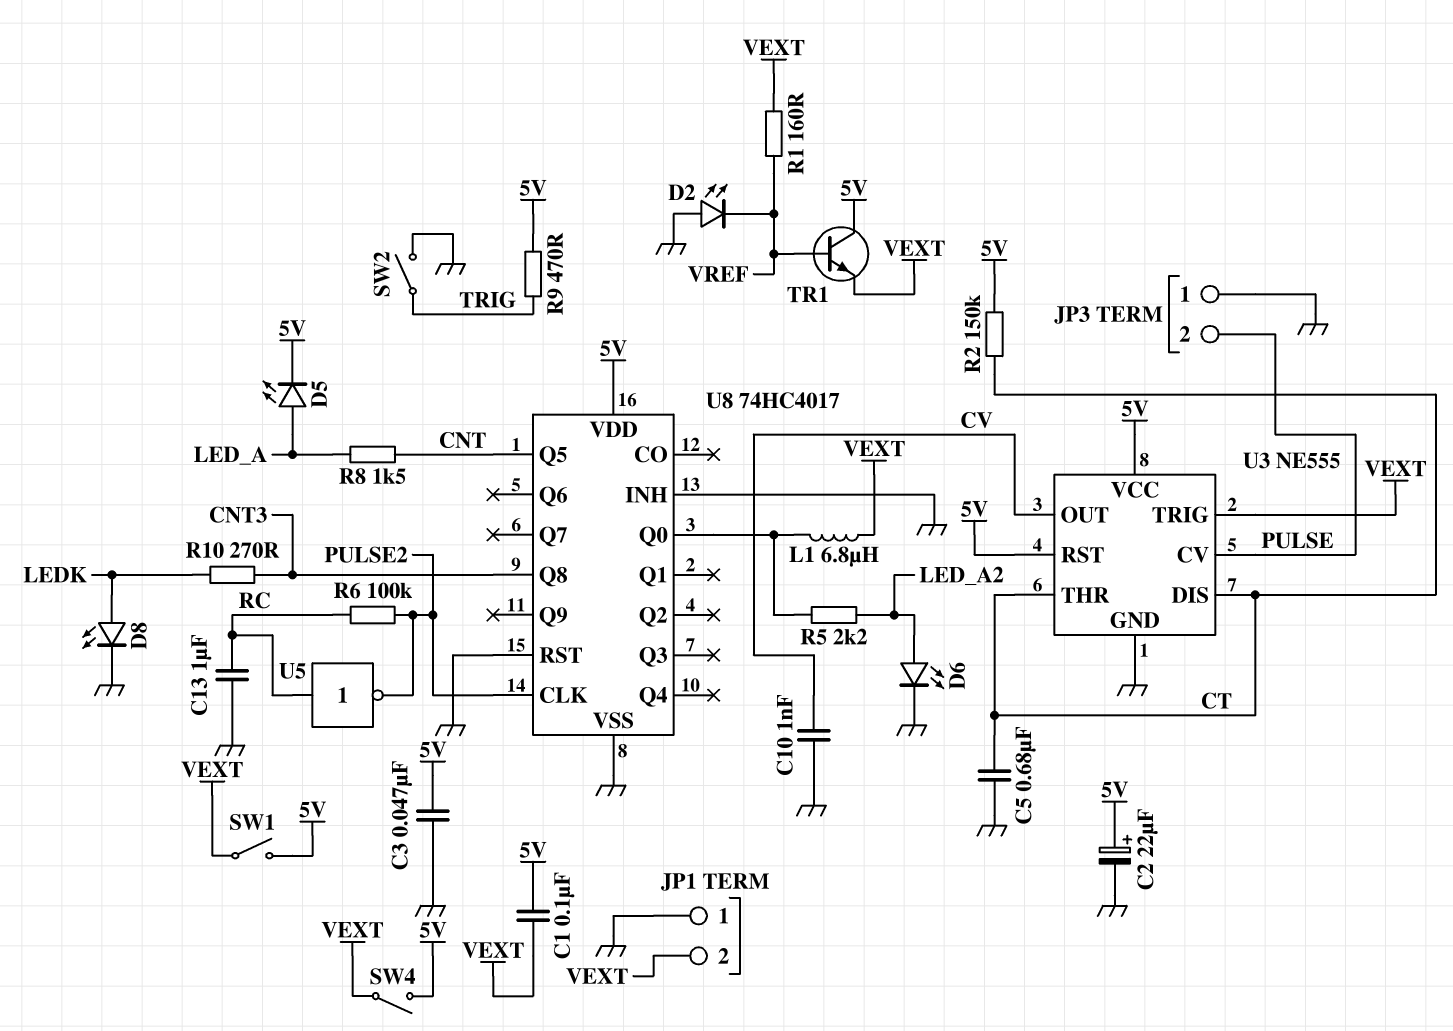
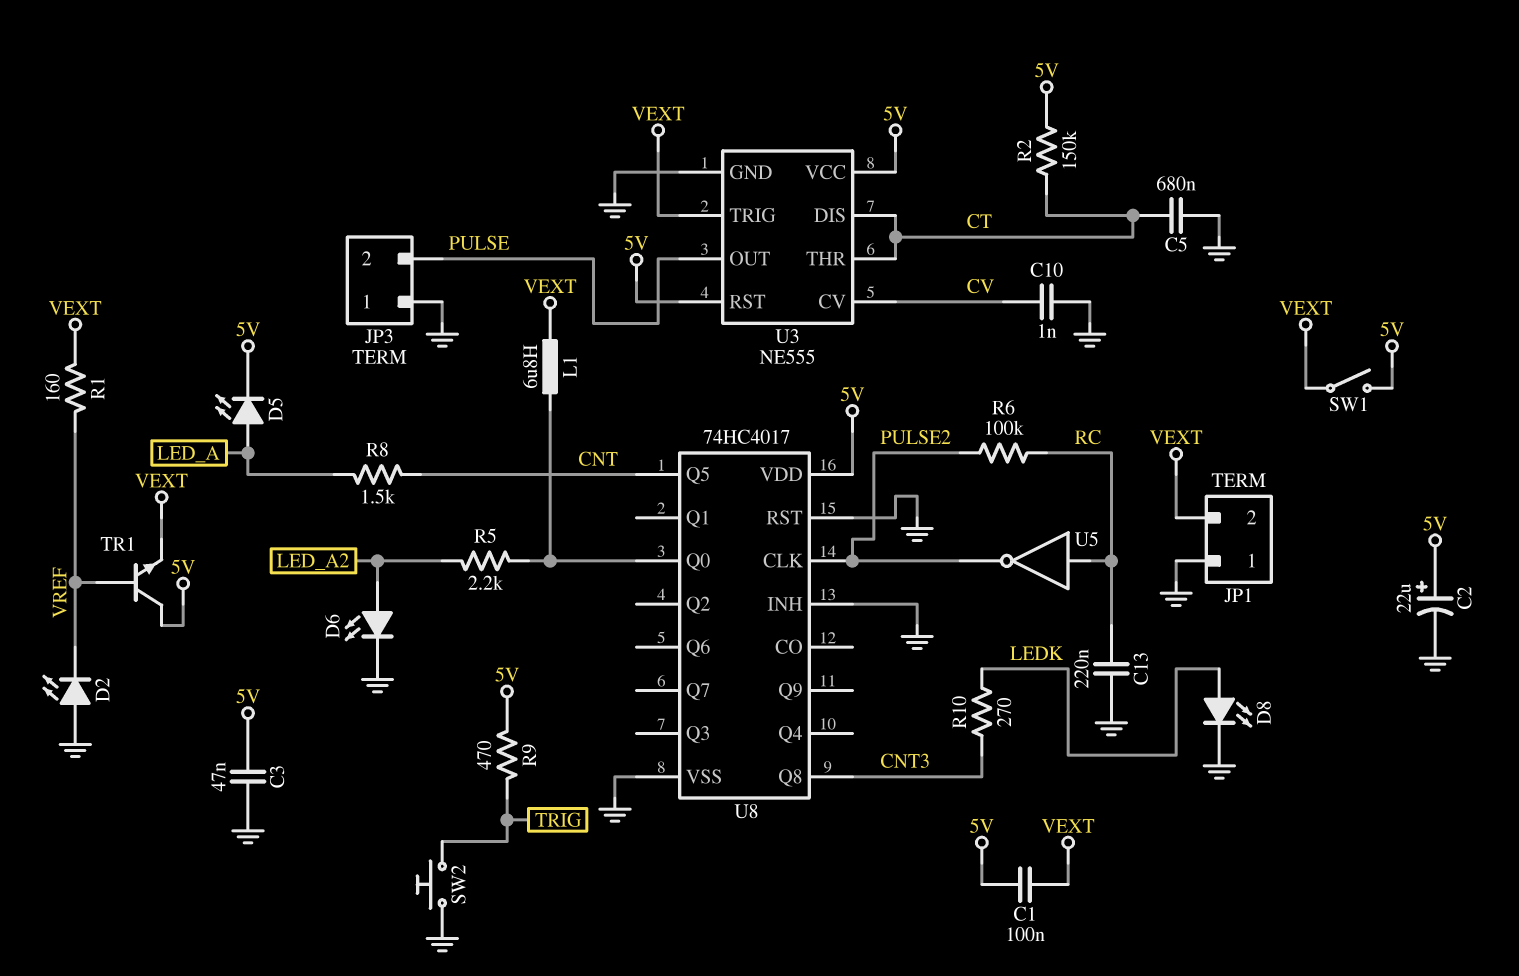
C13: 1uF (GND, RC) -> 220nF (GND, RC)
SW2: switch (GND, TRIG) -> button (GND, TRIG)
SW4: switch (5V, VEXT) -> none
U3 pin CV: PULSE -> CV
U3 pin OUT: CV -> PULSE

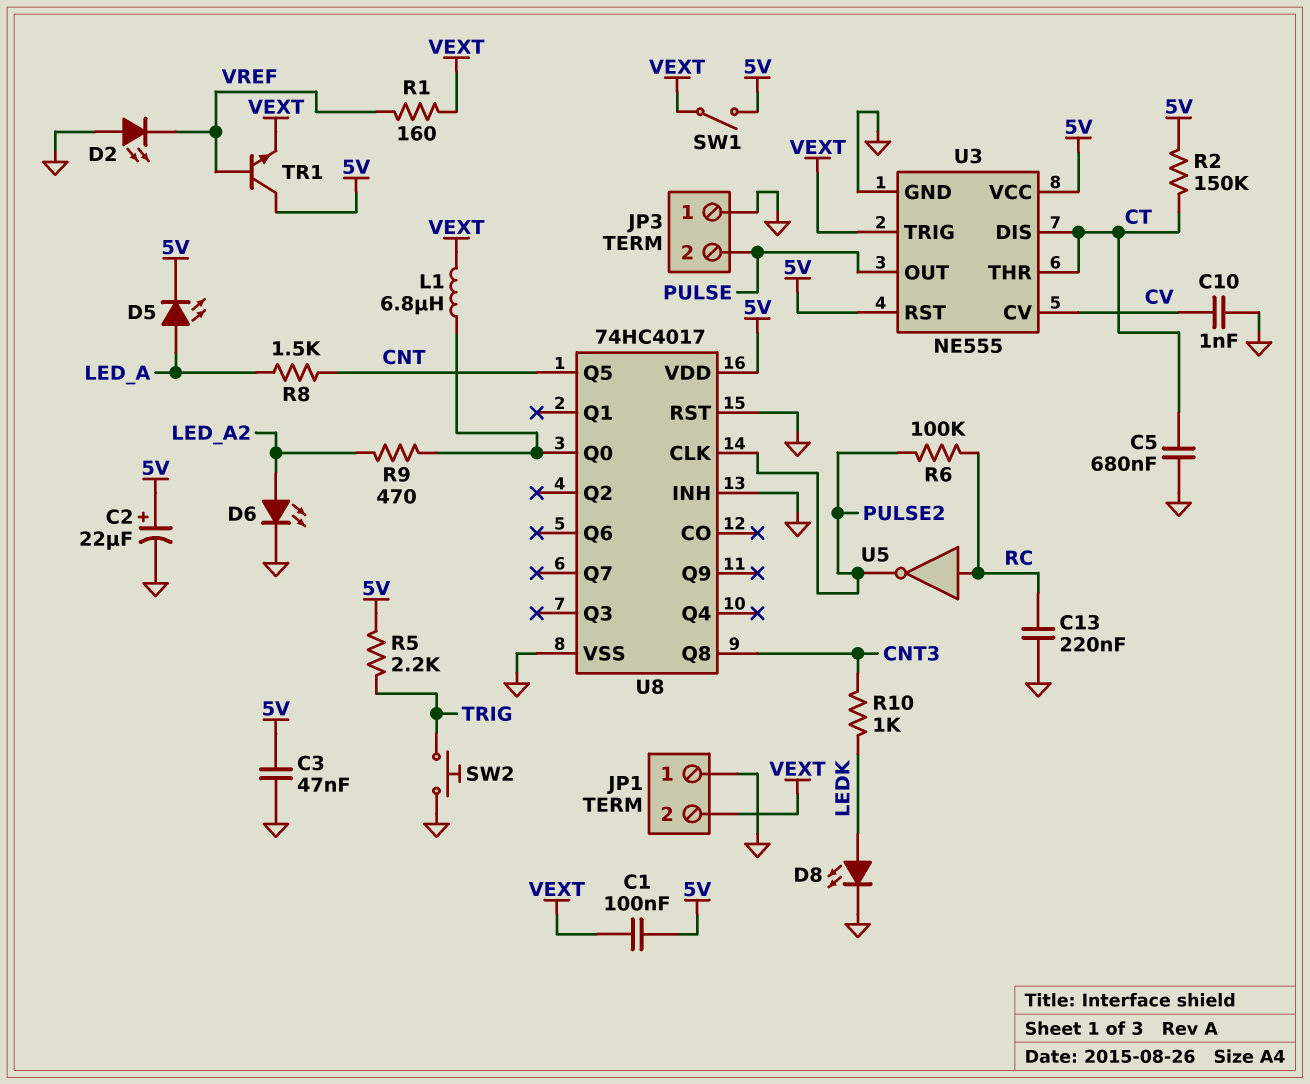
R5: 2.2k (LED_A2, U8/Q0) -> 2.2k (5V, TRIG)
R9: 470 (5V, TRIG) -> 470 (LED_A2, U8/Q0)
R10: 270 (CNT3, LEDK) -> 1k (CNT3, LEDK)

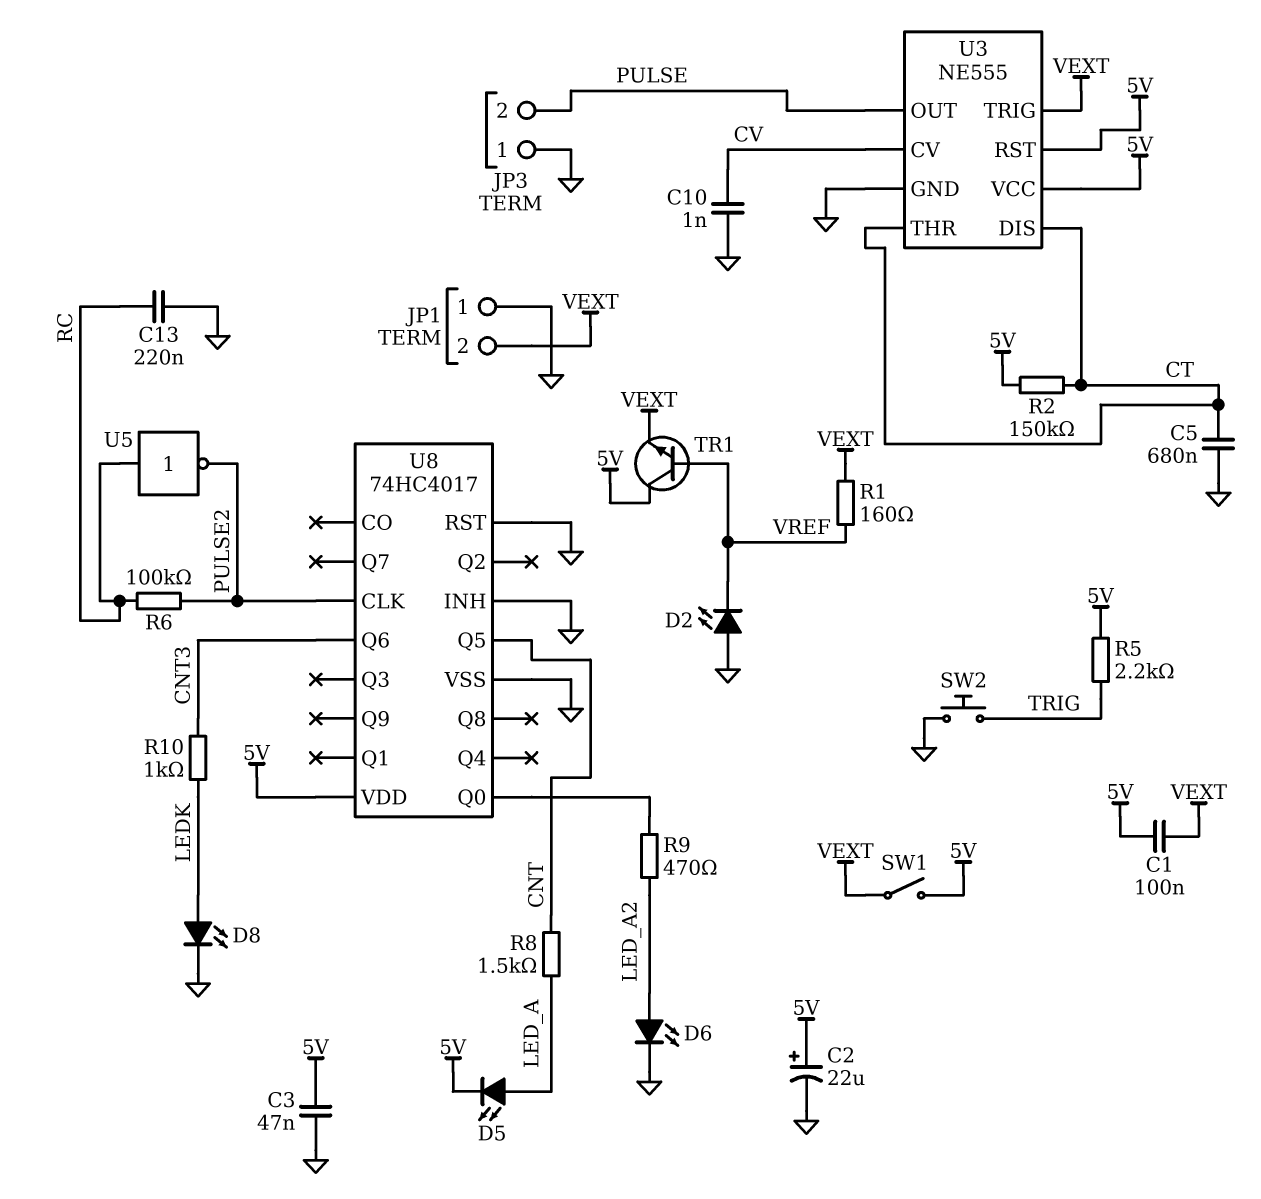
L1: 6.8uH (U8/Q0, VEXT) -> none
U8 pin Q6: none -> CNT3
U8 pin Q8: CNT3 -> none

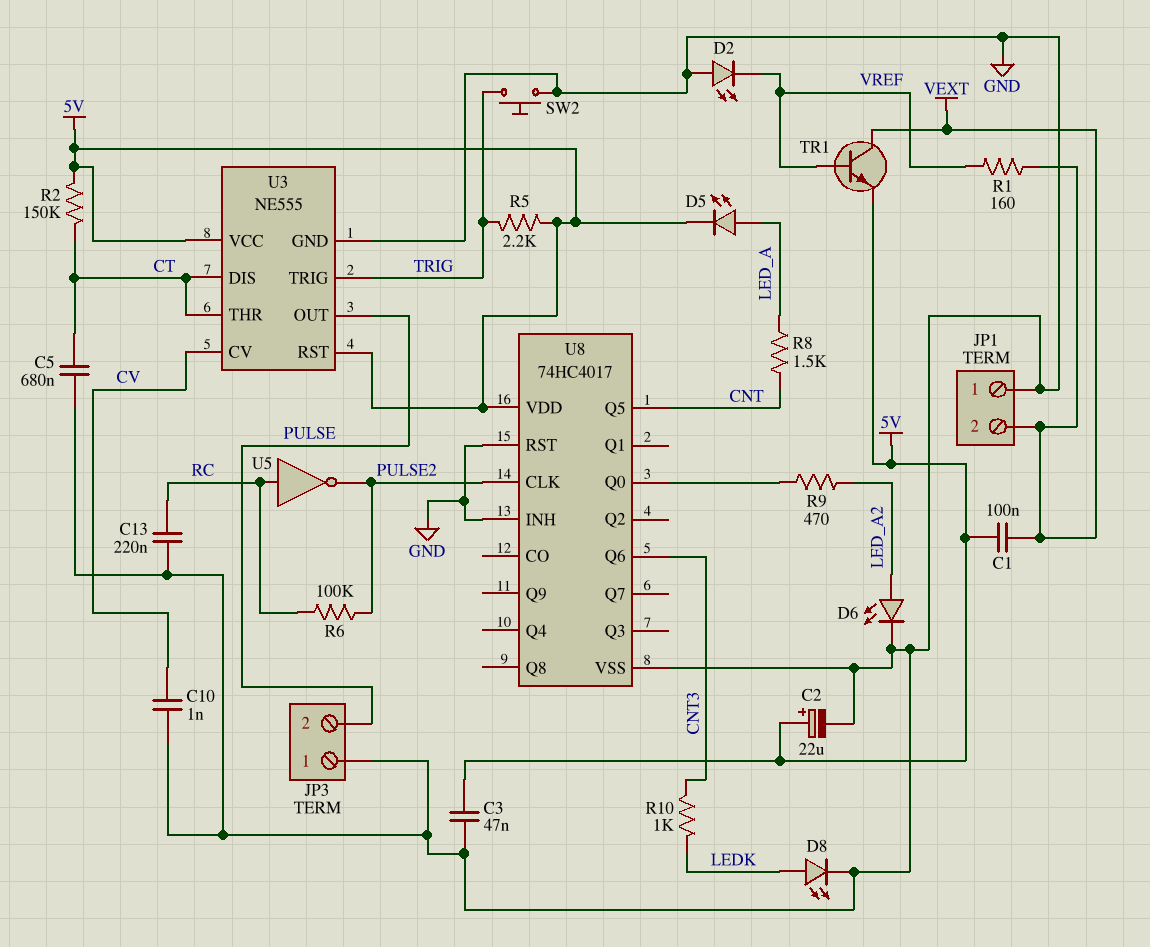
SW1: switch (5V, VEXT) -> none
TR1: NPN (B VREF, C 5V, E VEXT) -> NPN (B VREF, C VEXT, E 5V)
U3 pin TRIG: VEXT -> TRIG

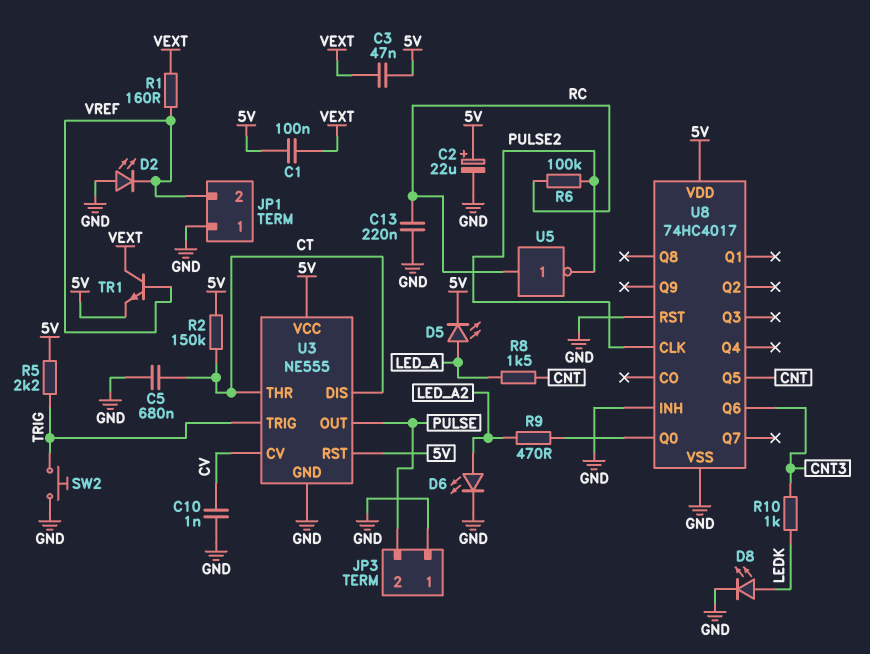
C3: 47nF (5V, GND) -> 47nF (5V, VEXT)
JP1 pin 2: VEXT -> VREF

